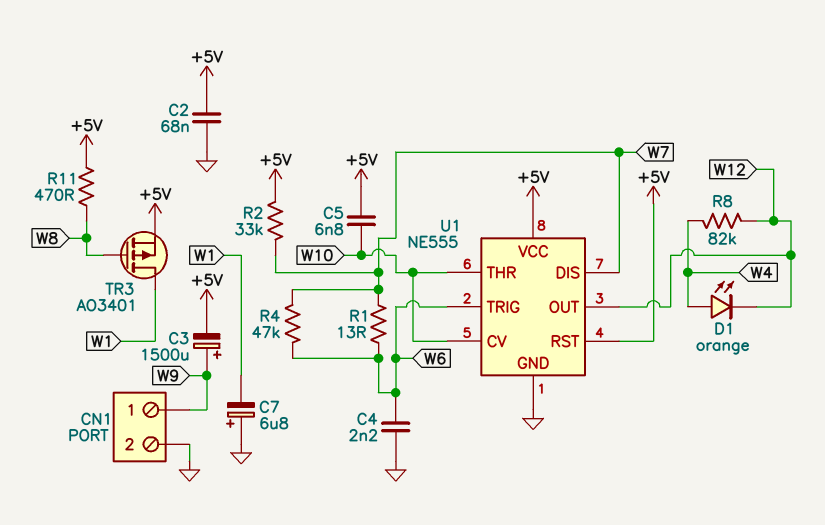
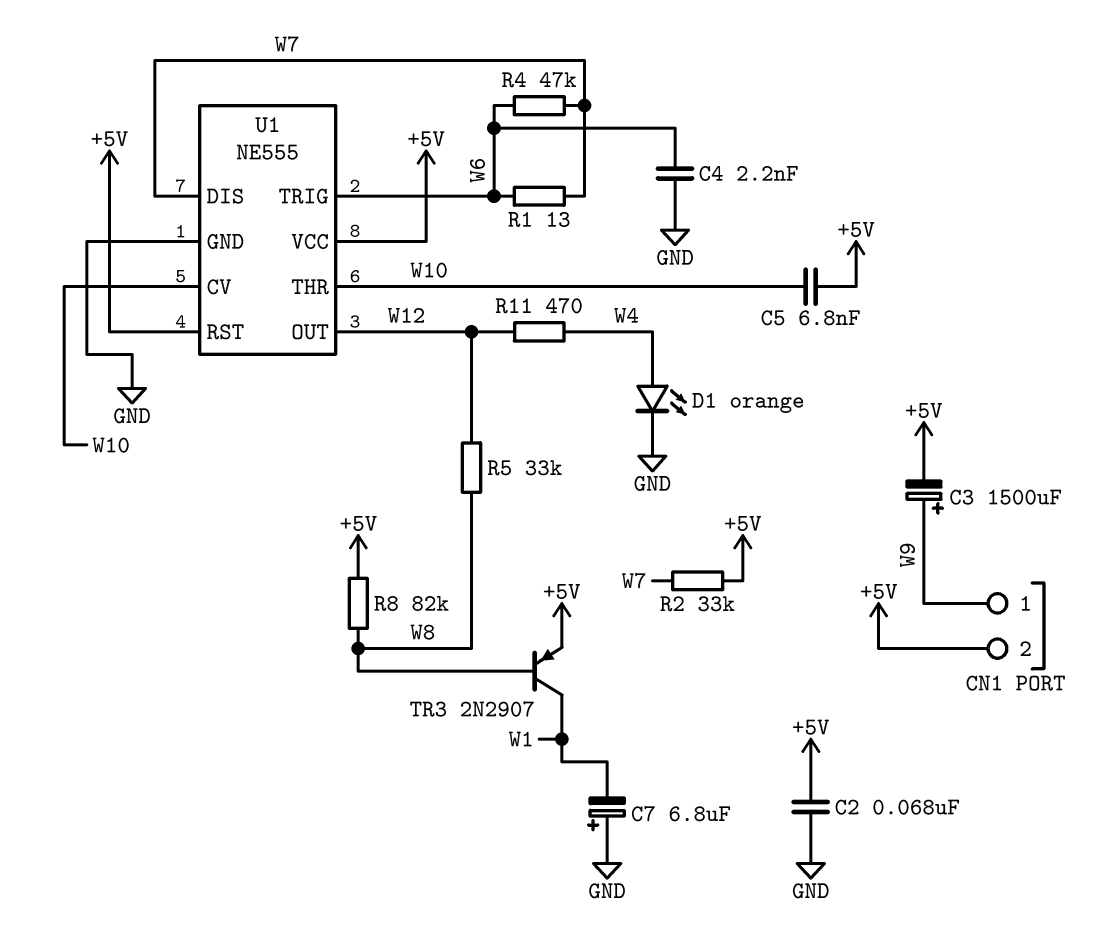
CN1 pin 2: GND -> +5V
D1: LED orange (A W4, K W12) -> LED orange (A W4, K GND)
R5: none -> 33k (W8, W12)
R8: 82k (W4, W12) -> 82k (+5V, W8)
R11: 470 (+5V, W8) -> 470 (W4, W12)
TR3: PMOS AO3401 (G W8, D W1, S +5V) -> PNP 2N2907 (B W8, C W1, E +5V)

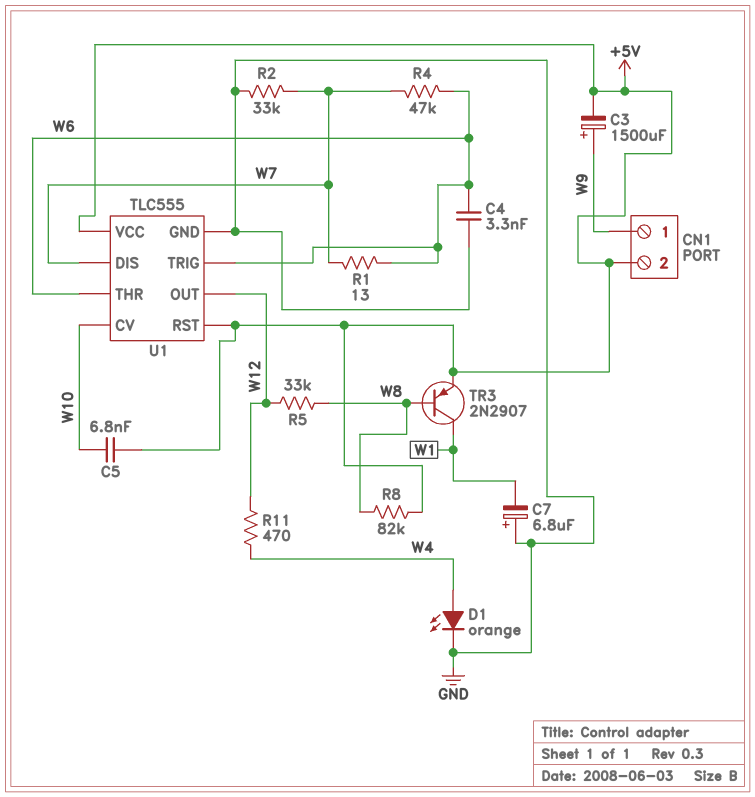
C2: 68nF (+5V, GND) -> none
C4: 2.2nF (GND, W6) -> 3.3nF (GND, W6)
R2: 33k (+5V, W7) -> 33k (GND, W7)
U1: NE555 -> TLC555
U1 pin THR: W10 -> W6

